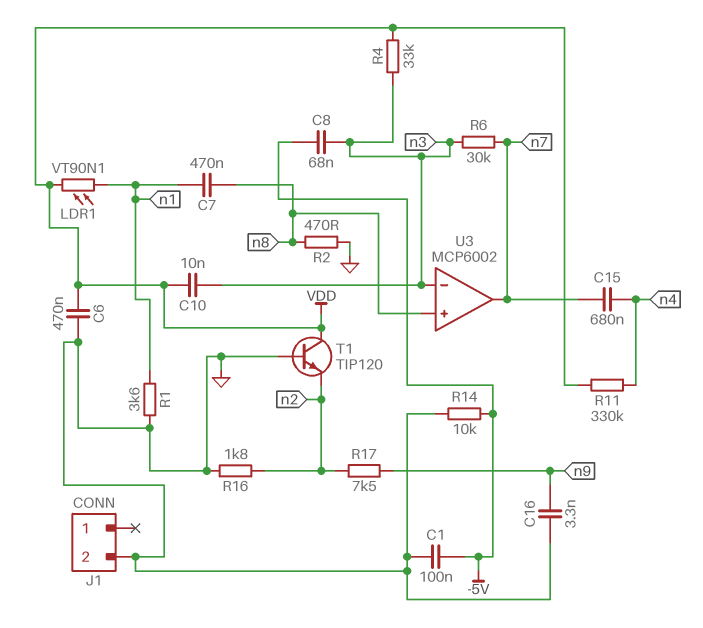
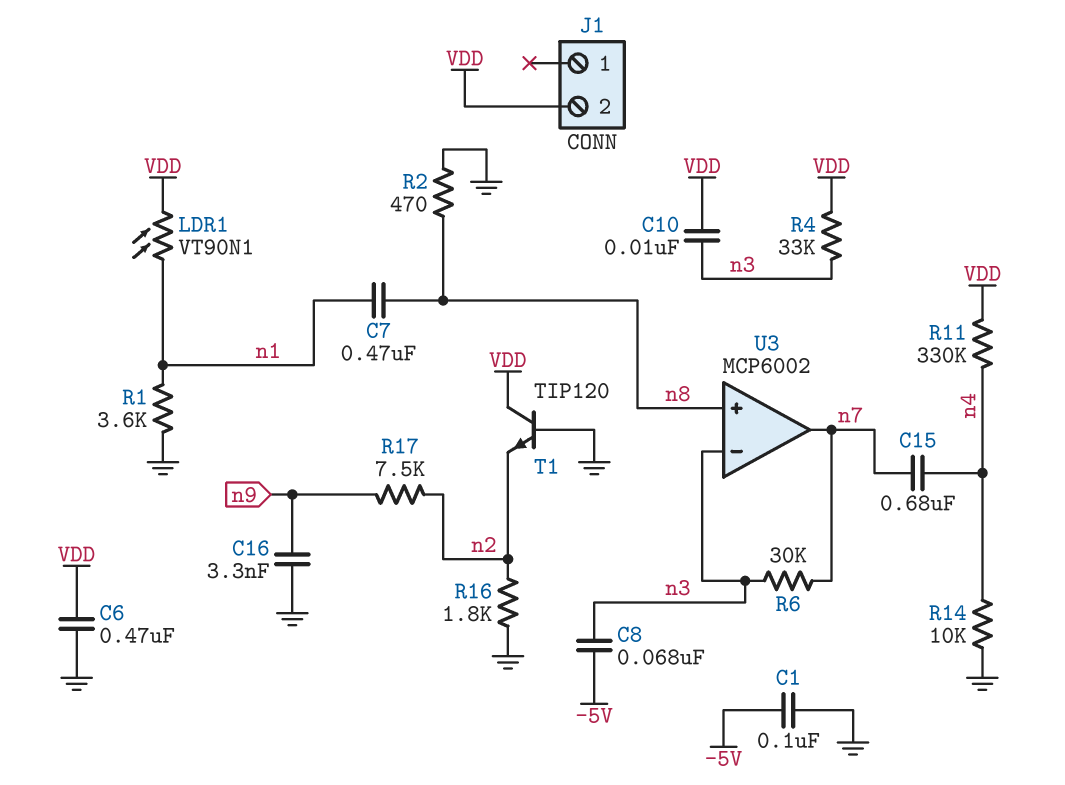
J1 pin 2: GND -> VDD
R14: 10k (-5V, GND) -> 10k (GND, n4)

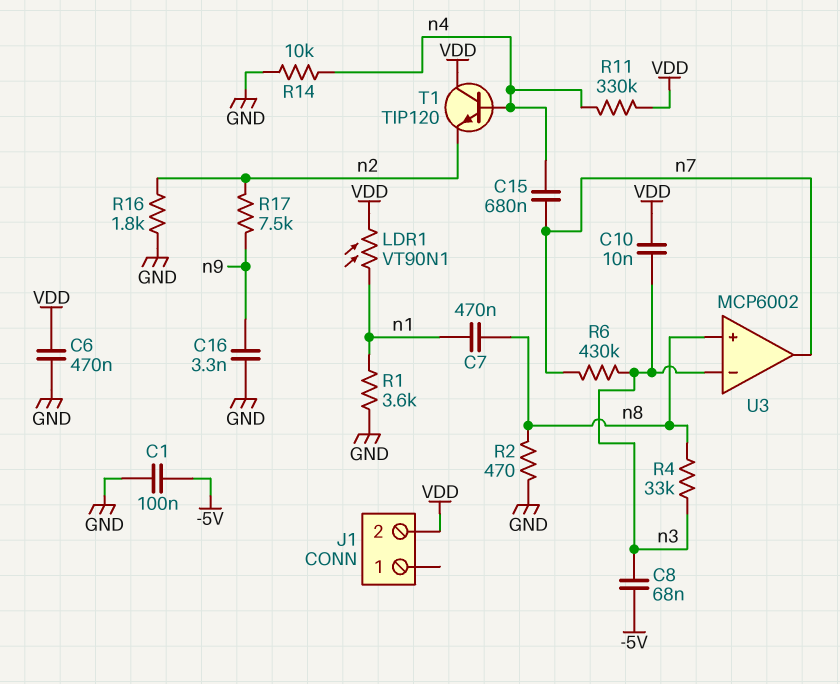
R4: 33k (VDD, n3) -> 33k (n3, n8)
R6: 30k (n3, n7) -> 430k (n3, n7)
T1: NPN TIP120 (B GND, C VDD, E n2) -> NPN TIP120 (B n4, C VDD, E n2)

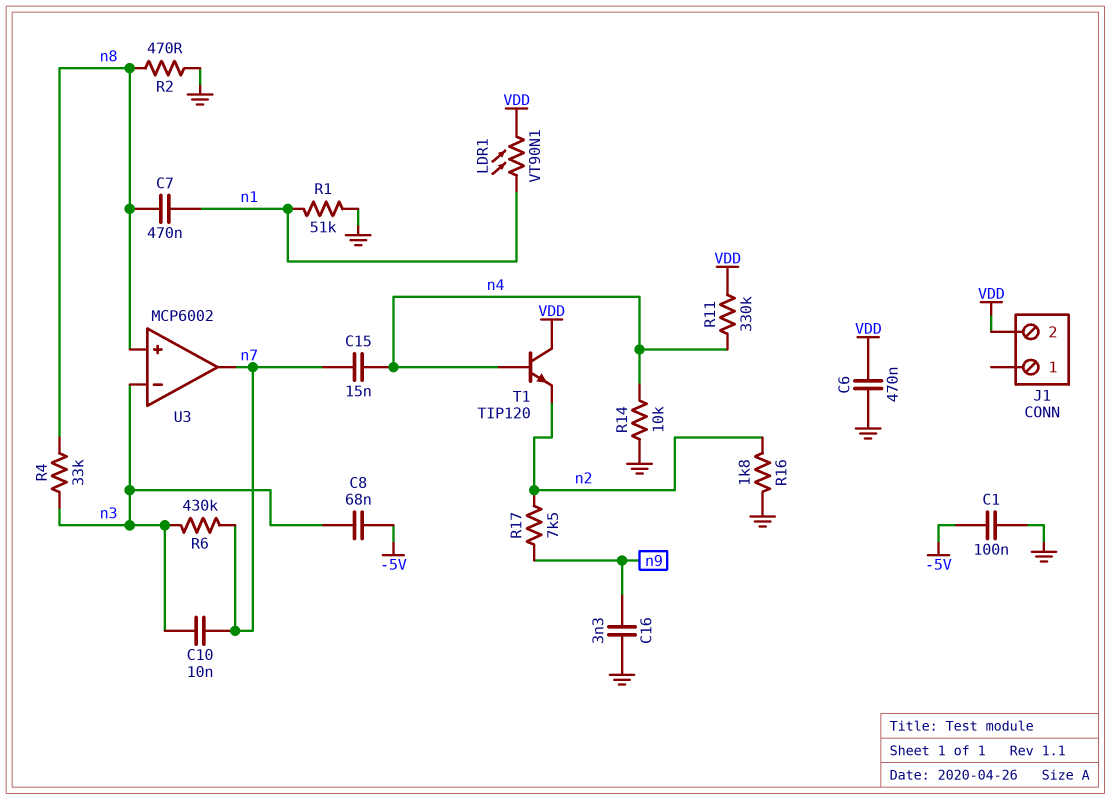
C10: 10nF (VDD, n3) -> 10nF (n3, n7)
C15: 680nF (n4, n7) -> 15nF (n4, n7)
R1: 3.6k (GND, n1) -> 51k (GND, n1)

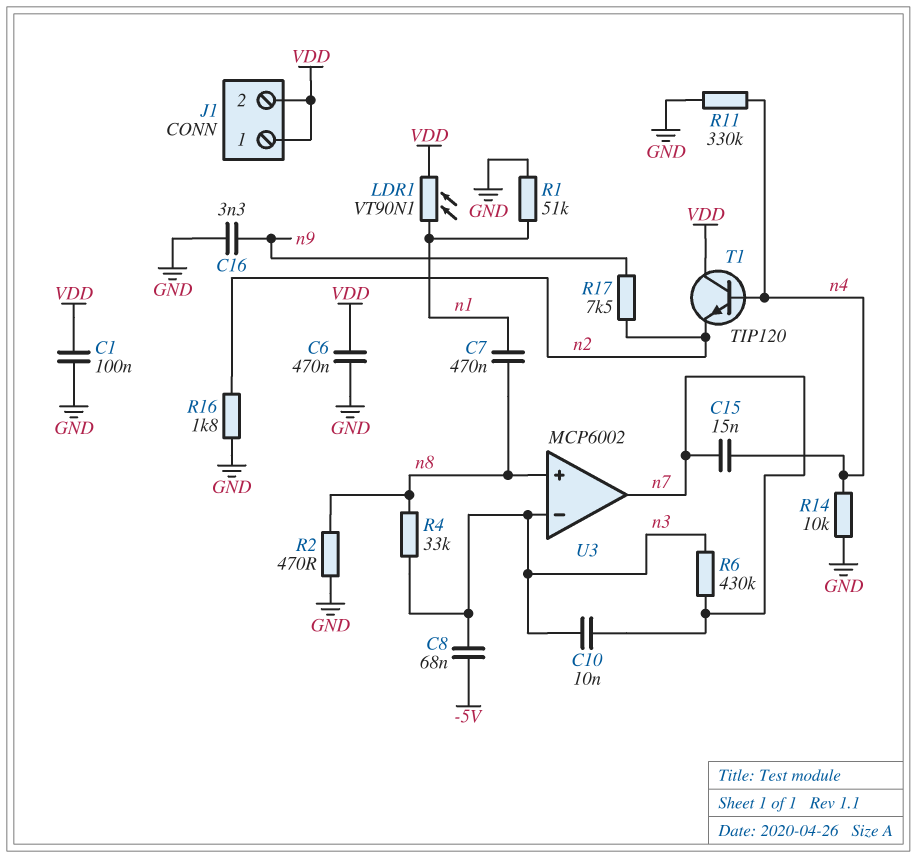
C1: 100nF (-5V, GND) -> 100nF (GND, VDD)
J1 pin 1: none -> VDD
R11: 330k (VDD, n4) -> 330k (GND, n4)

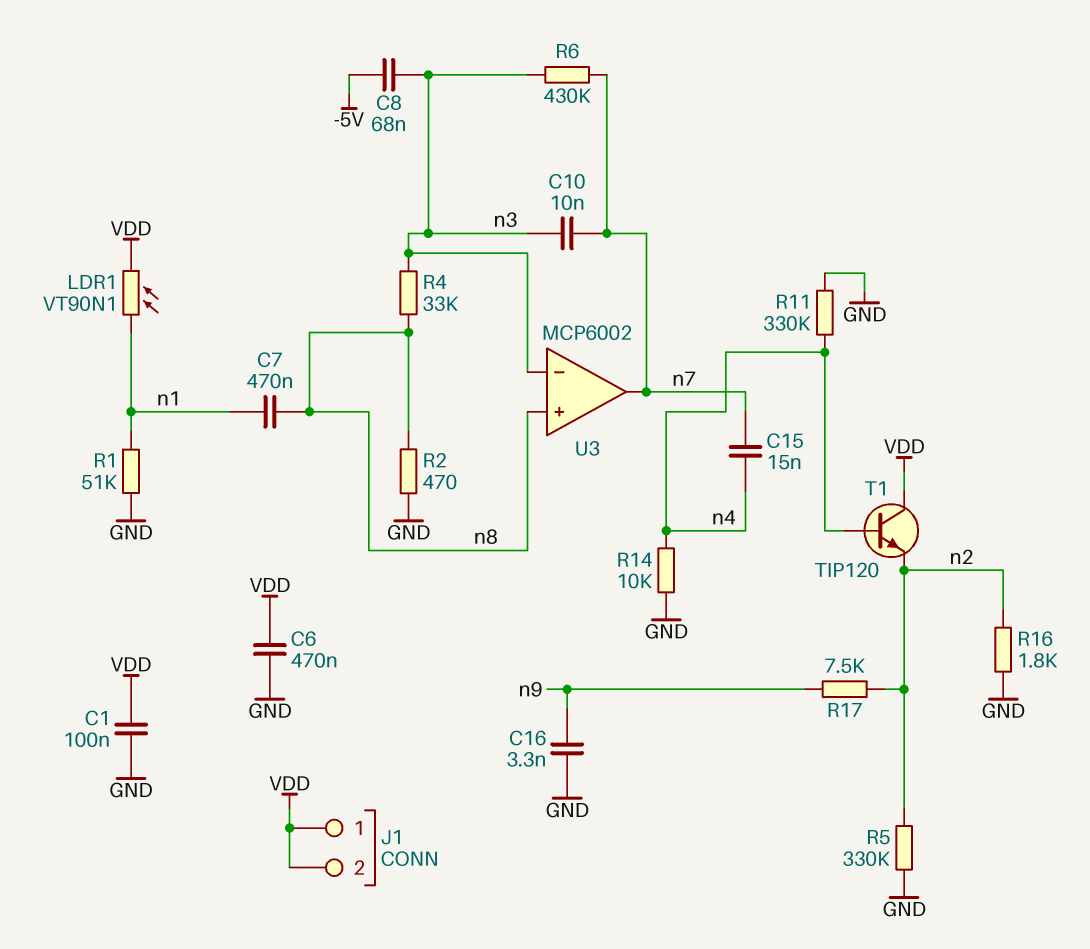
R5: none -> 330k (GND, n2)

